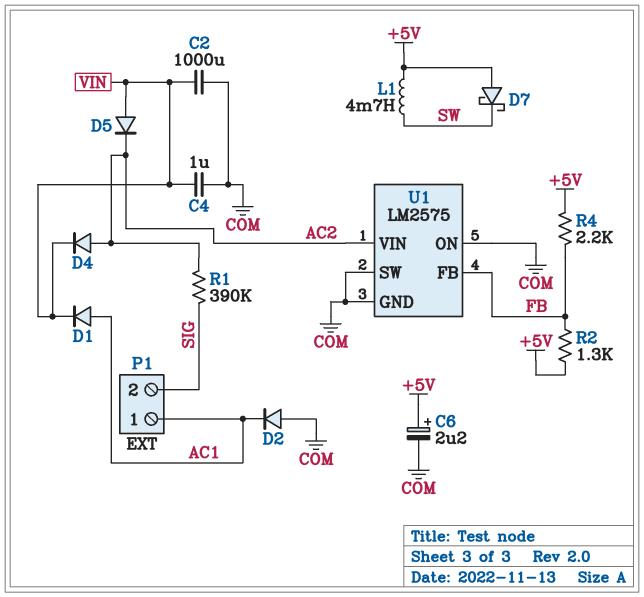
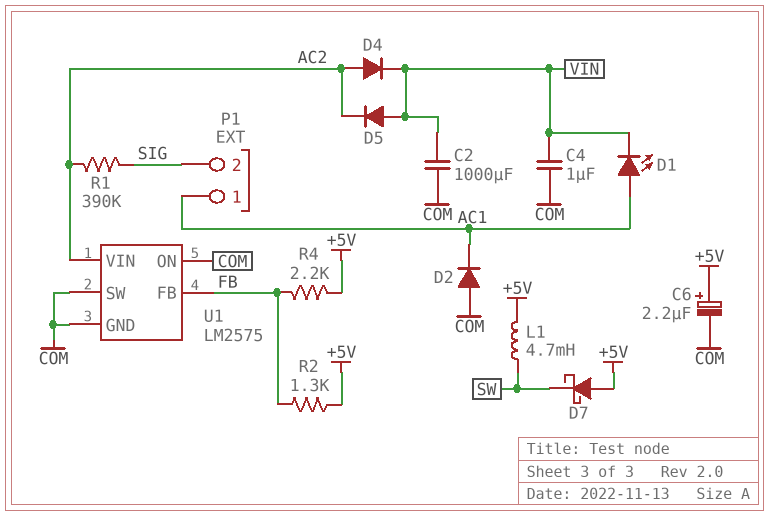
D1: diode (A AC1, K VIN) -> LED (A AC1, K VIN)

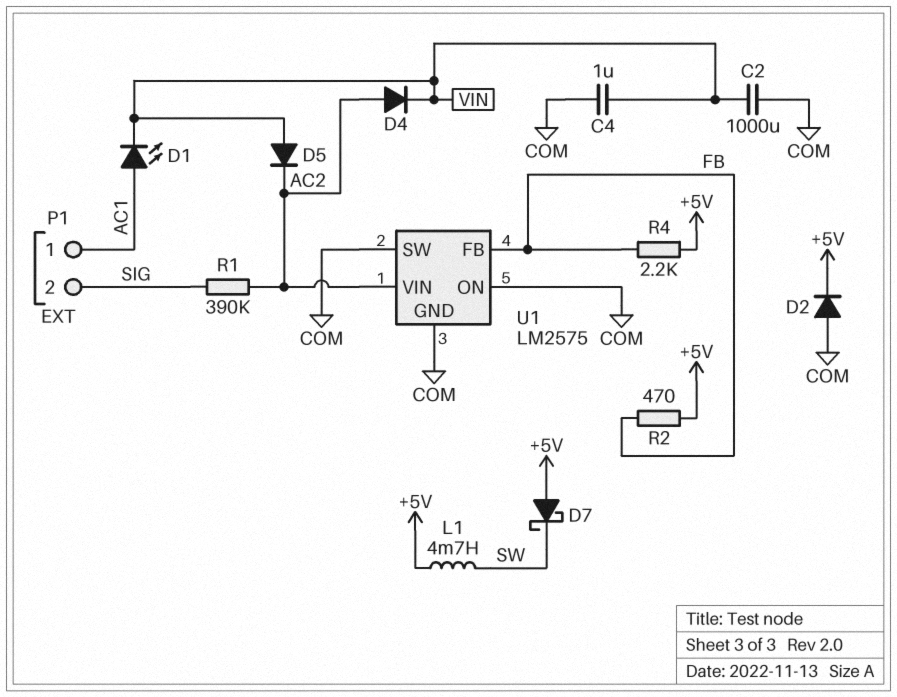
C6: 2.2uF (plus +5V, minus COM) -> none
D2: diode (A COM, K AC1) -> diode (A COM, K +5V)
R2: 1.3k (+5V, FB) -> 470 (+5V, FB)

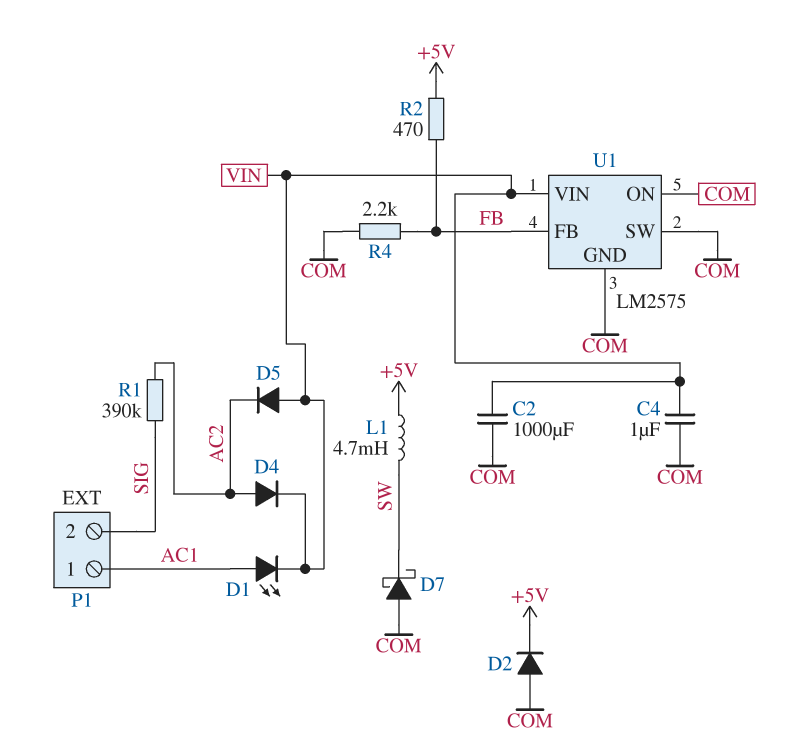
D7: schottky (A +5V, K SW) -> schottky (A COM, K SW)
R4: 2.2k (+5V, FB) -> 2.2k (COM, FB)
U1 pin VIN: AC2 -> VIN

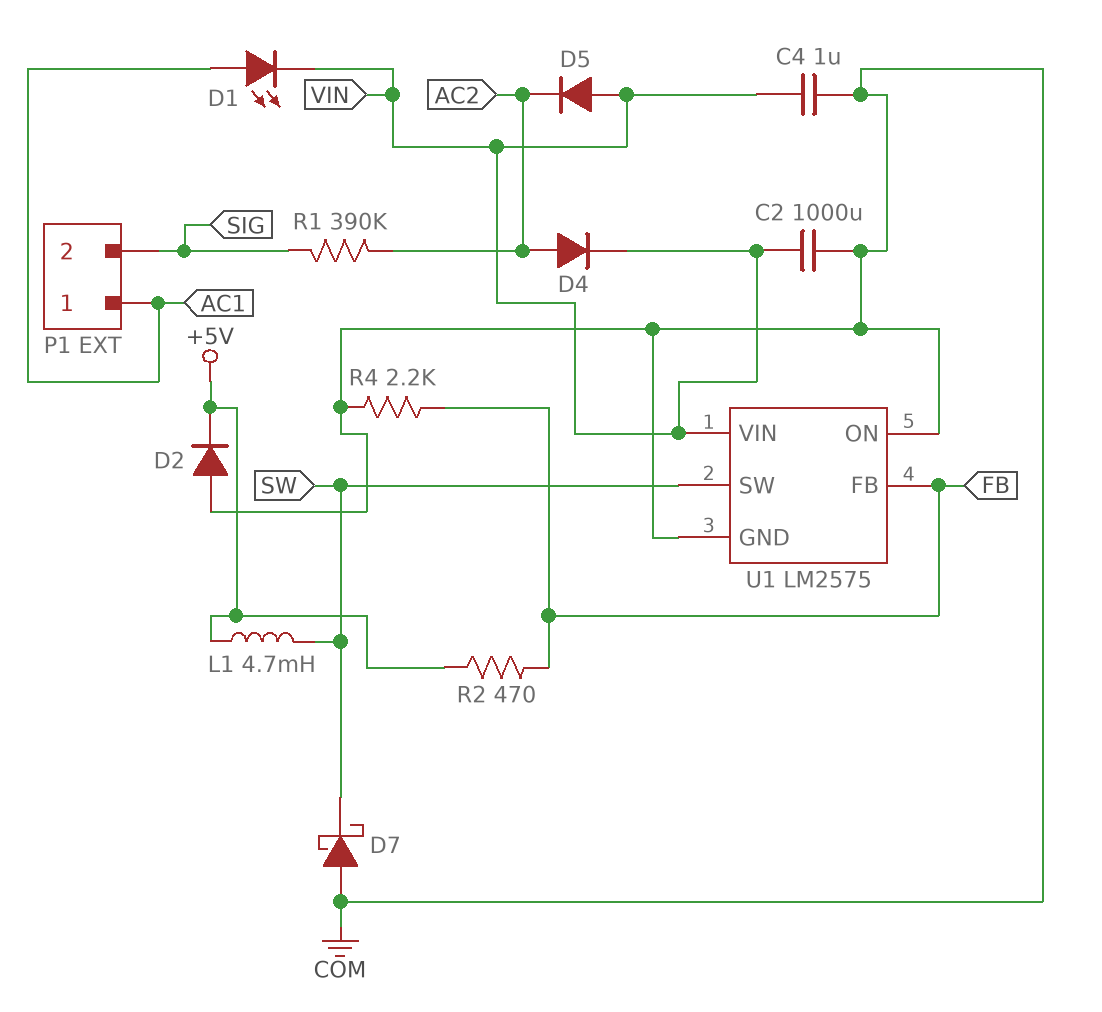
U1 pin SW: COM -> SW

